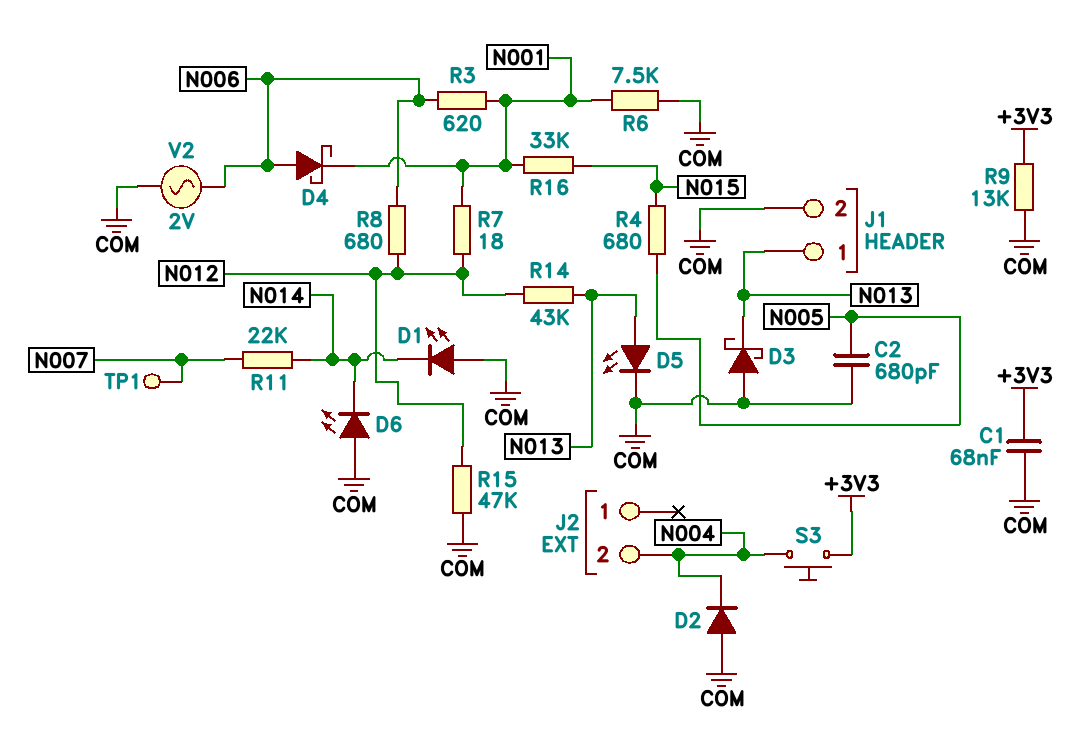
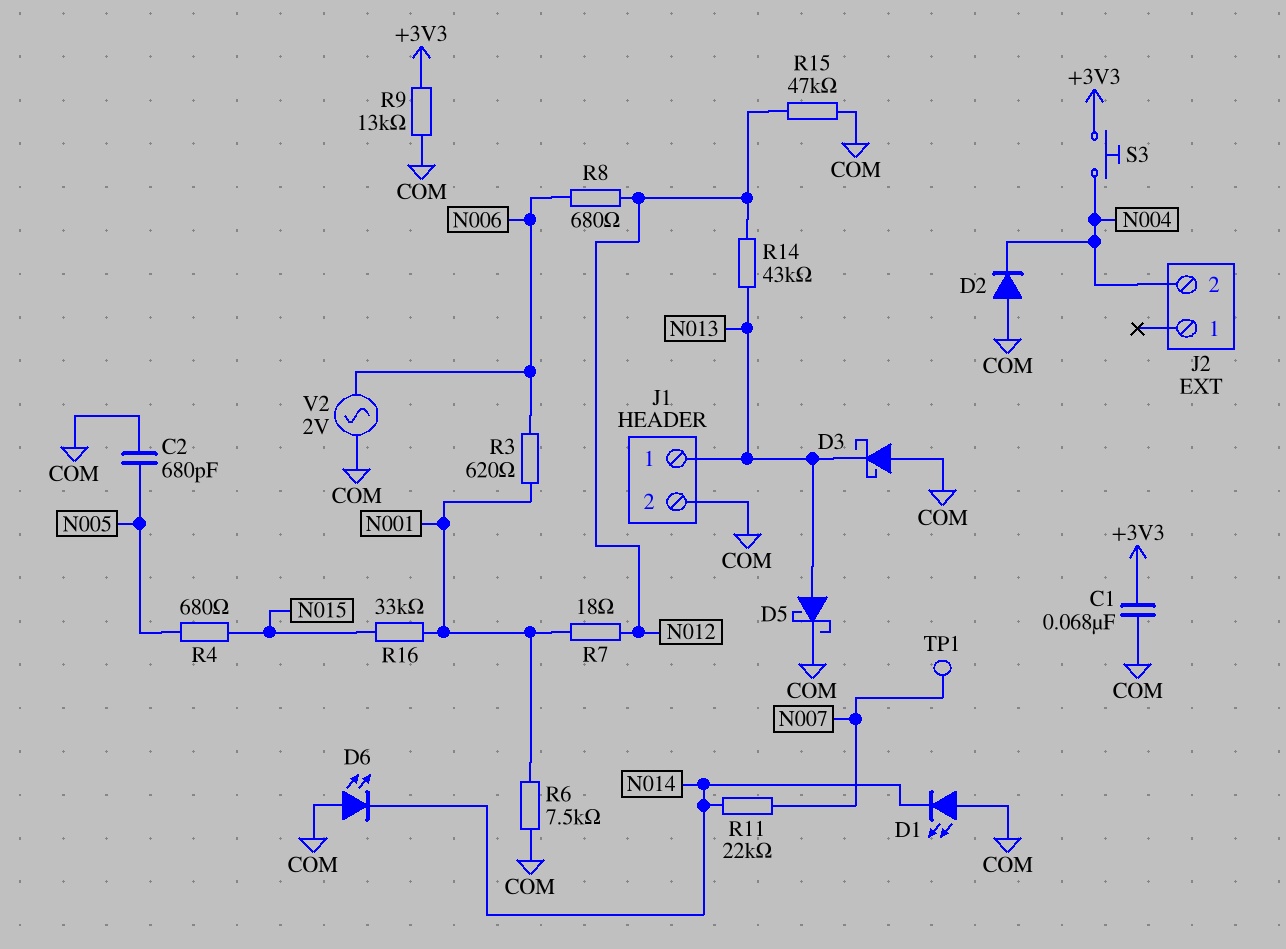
D4: schottky (A N006, K N001) -> none
D5: LED (A N013, K COM) -> schottky (A N013, K COM)

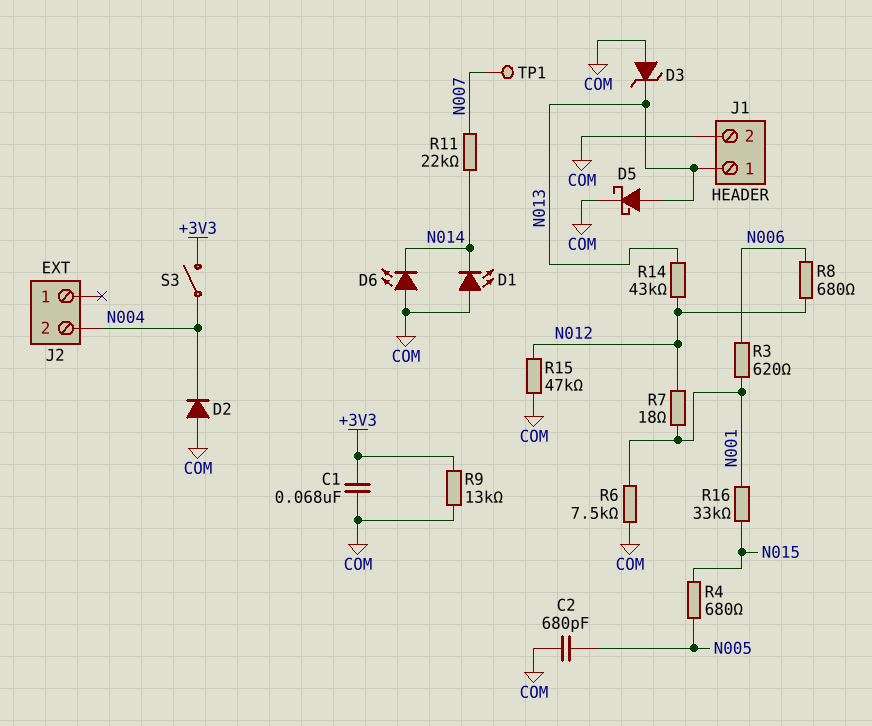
D3: schottky (A COM, K N013) -> zener (A COM, K N013)
S3: button (+3V3, N004) -> switch (+3V3, N004)
V2: AC 2V (COM, N006) -> none

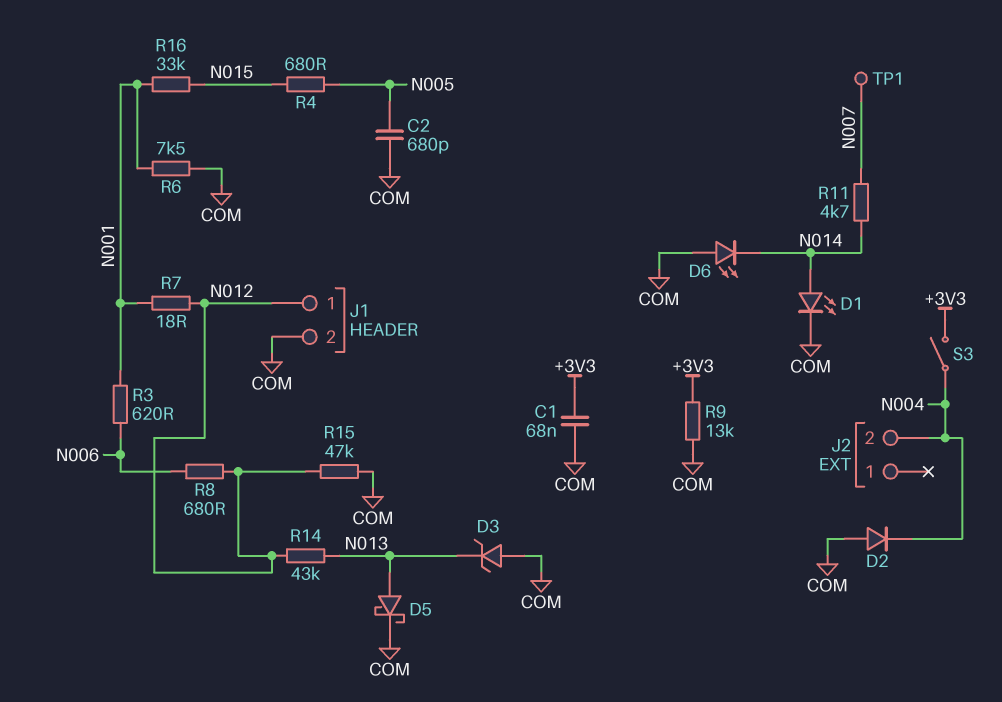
D1: LED (A COM, K N014) -> LED (A N014, K COM)
J1 pin 1: N013 -> N012
R11: 22k (N007, N014) -> 4.7k (N007, N014)

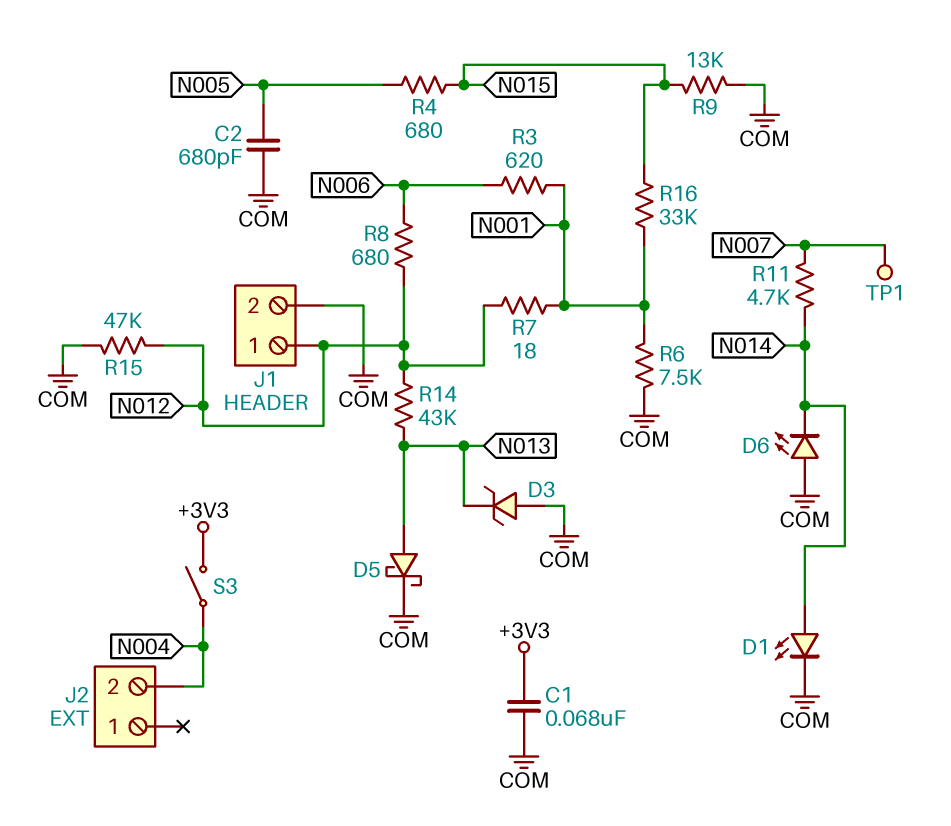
D2: diode (A COM, K N004) -> none
R9: 13k (+3V3, COM) -> 13k (COM, N015)

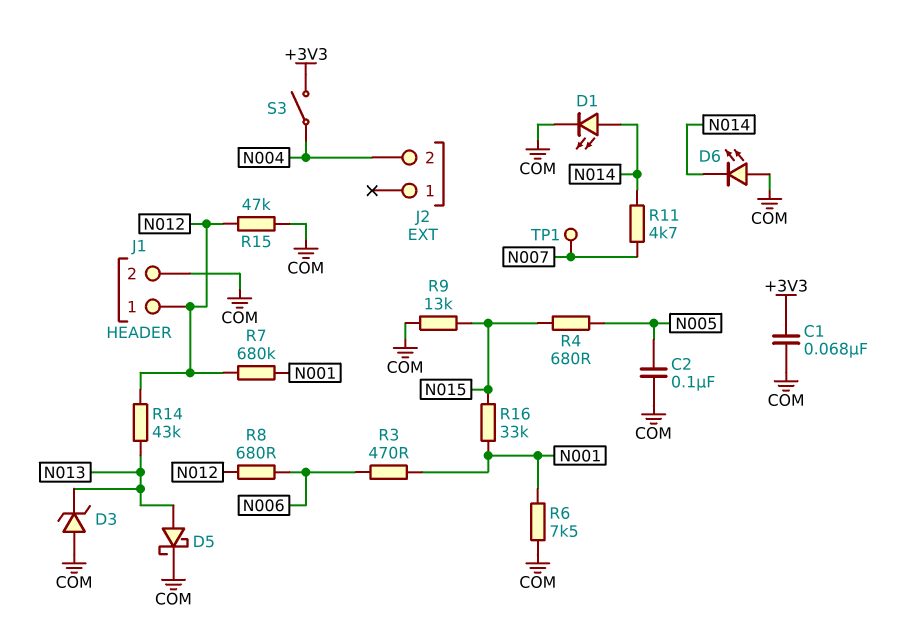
C2: 680pF (COM, N005) -> 100nF (COM, N005)
R3: 620 (N001, N006) -> 470 (N001, N006)
R7: 18 (N001, N012) -> 680k (N001, N012)

